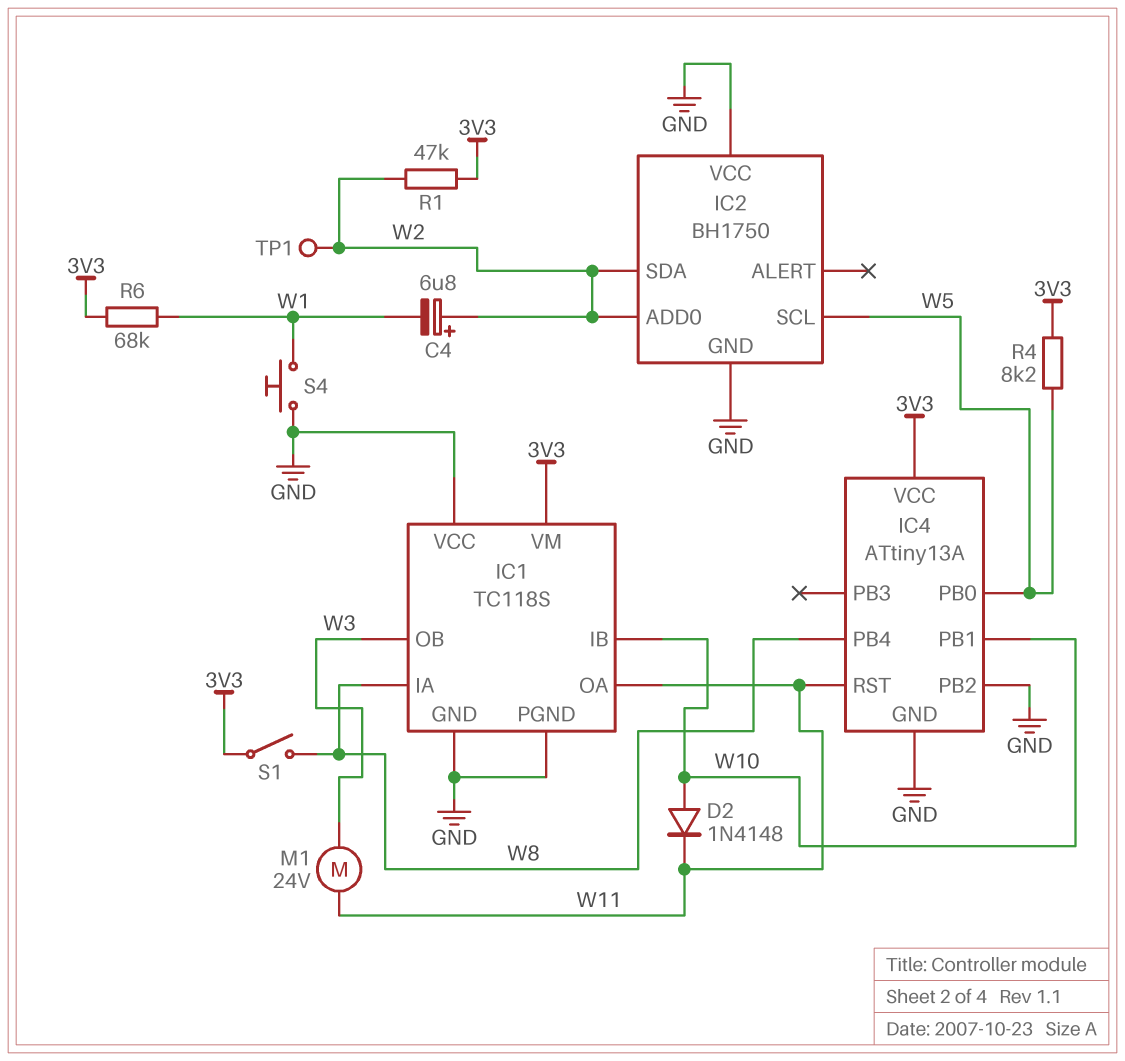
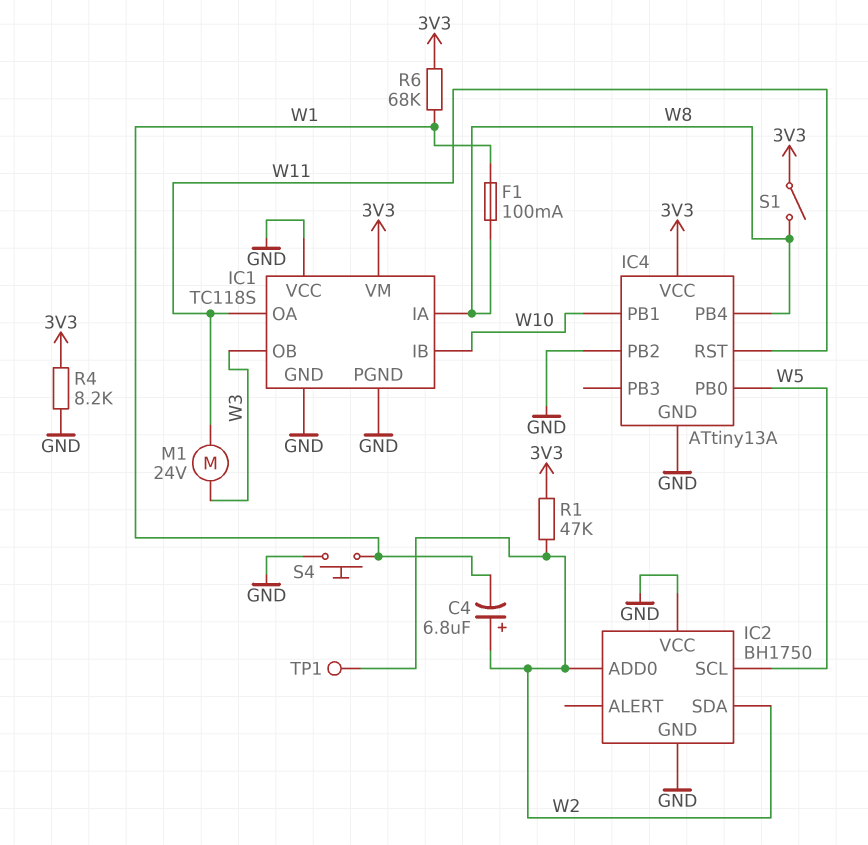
D2: diode 1N4148 (A W10, K W11) -> none
F1: none -> 100mA (W1, W8)
R4: 8.2k (3V3, W5) -> 8.2k (3V3, GND)

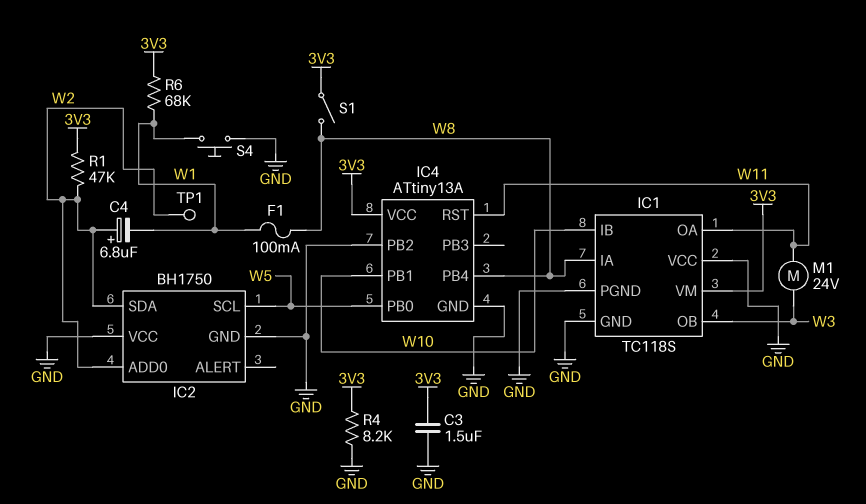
C3: none -> 1.5uF (3V3, GND)

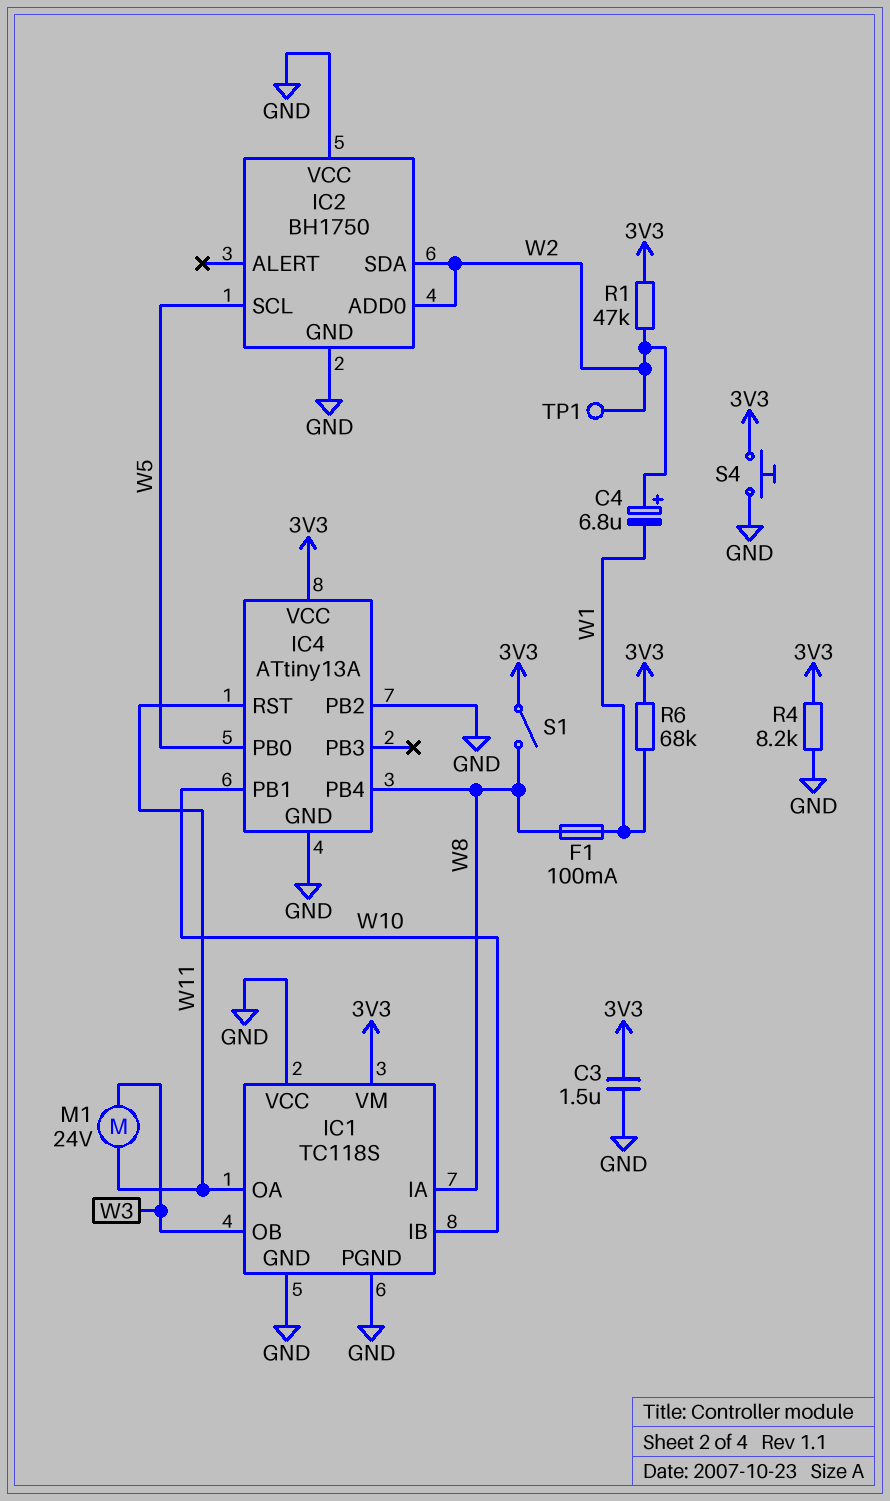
S4: button (GND, W1) -> button (3V3, GND)

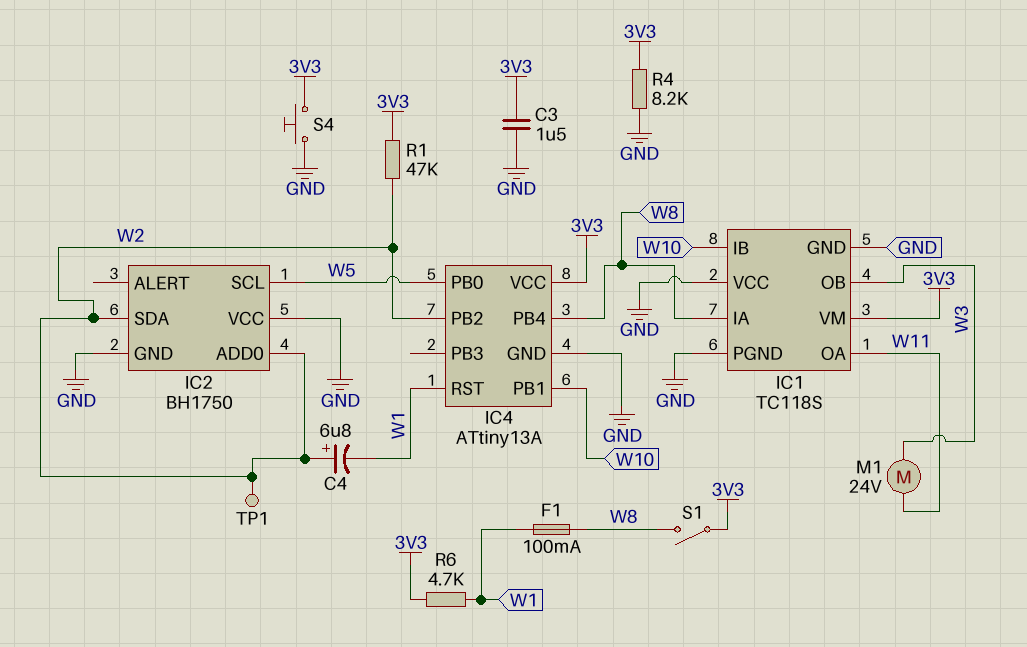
IC4 pin PB2: GND -> W2
IC4 pin RST: W11 -> W1
R6: 68k (3V3, W1) -> 4.7k (3V3, W1)

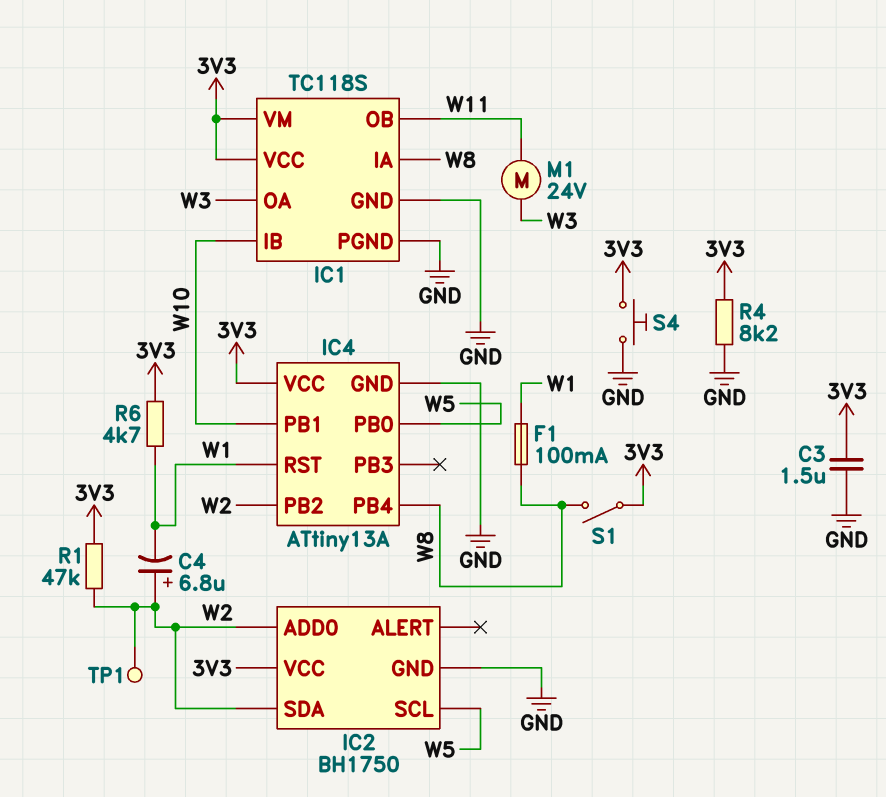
IC1 pin OA: W11 -> W3
IC1 pin OB: W3 -> W11
IC1 pin VCC: GND -> 3V3
IC2 pin VCC: GND -> 3V3

